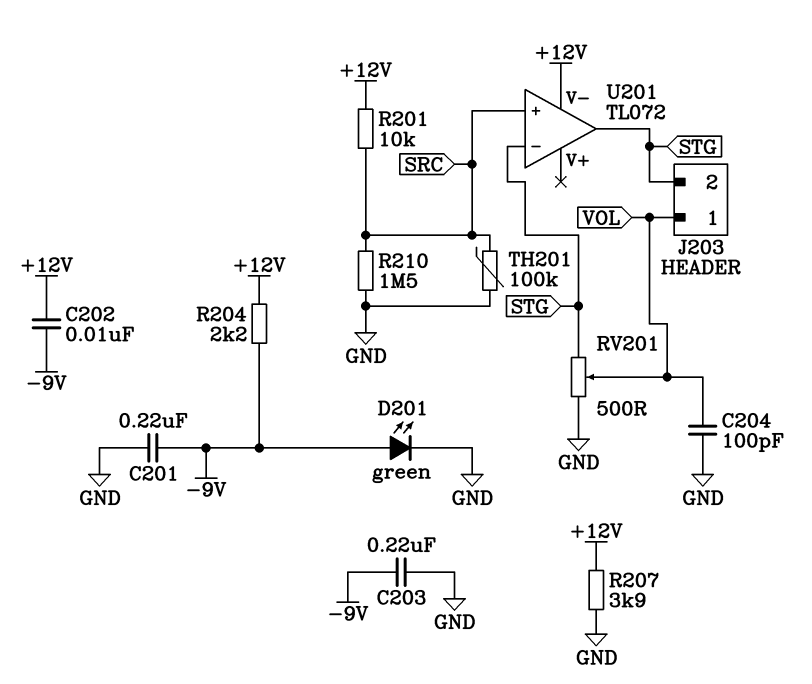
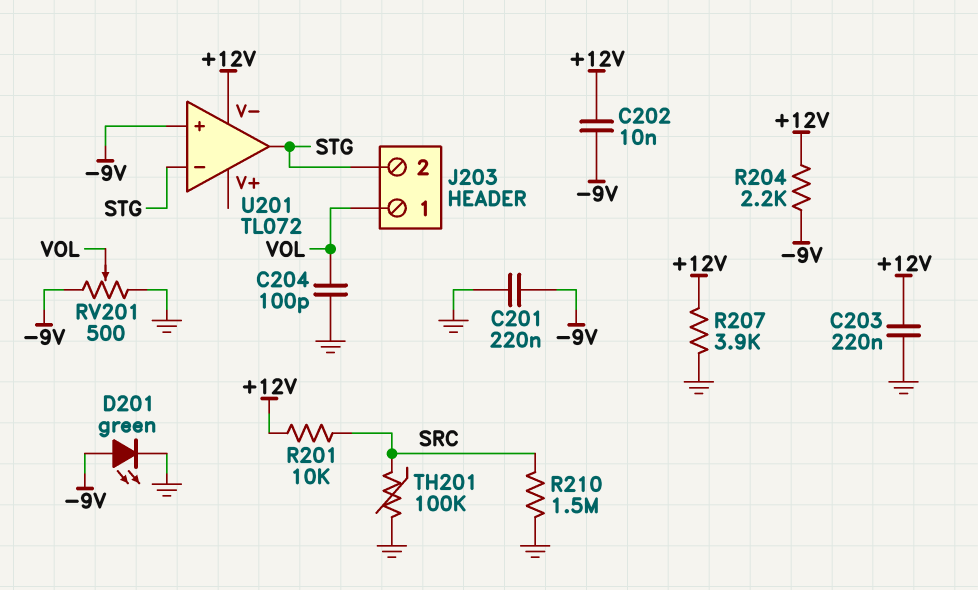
C203: 220nF (-9V, GND) -> 220nF (+12V, GND)
RV201: 500 (GND, STG, wiper VOL) -> 500 (-9V, GND, wiper VOL)
U201 pin in+: SRC -> -9V

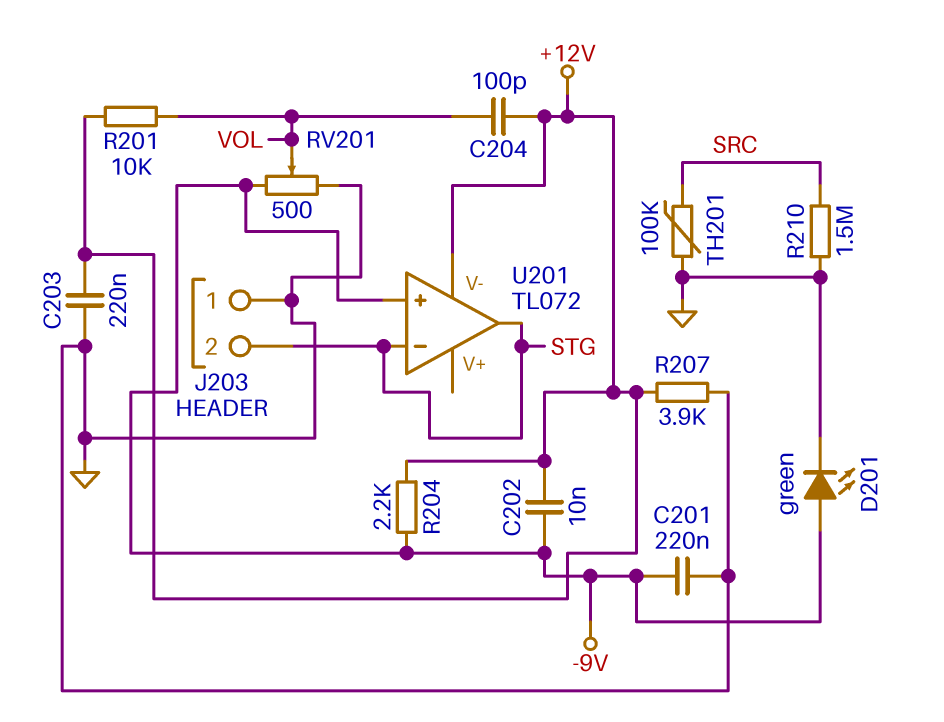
C204: 100pF (GND, VOL) -> 100pF (+12V, VOL)
J203 pin 1: VOL -> GND
R201: 10k (+12V, SRC) -> 10k (+12V, VOL)

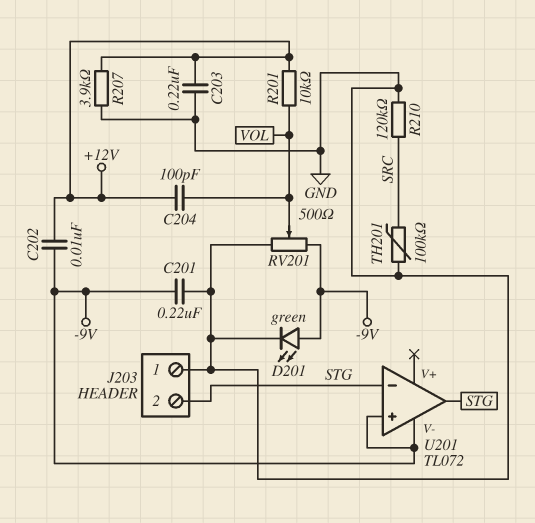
R204: 2.2k (+12V, -9V) -> none
R210: 1.5M (GND, SRC) -> 120k (GND, SRC)
U201 pin V-: +12V -> -9V

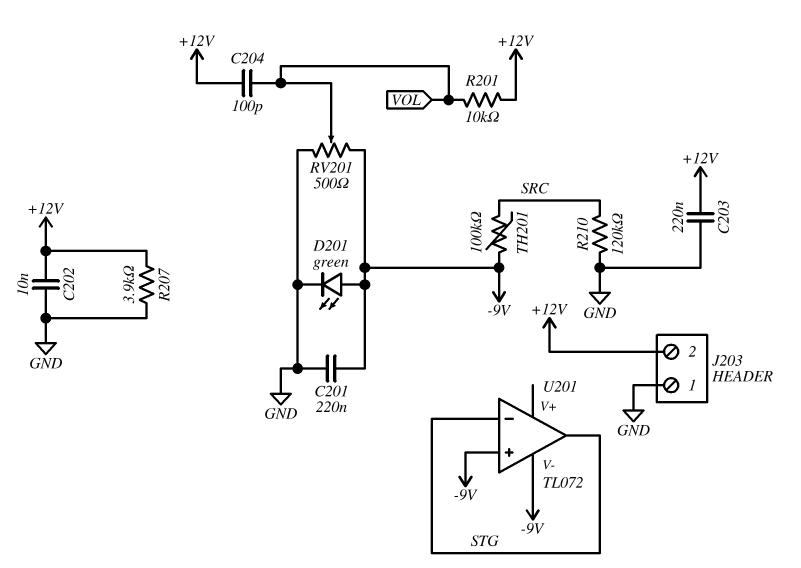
C202: 10nF (+12V, -9V) -> 10nF (+12V, GND)
J203 pin 2: STG -> +12V
TH201: 100k (GND, SRC) -> 100k (-9V, SRC)

